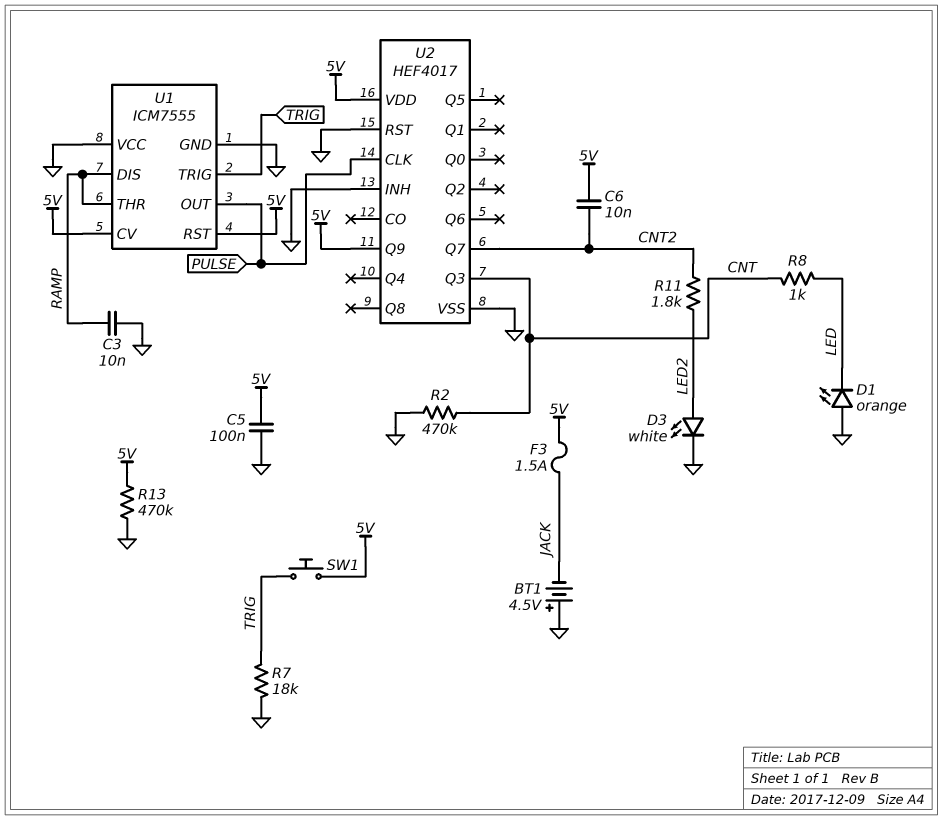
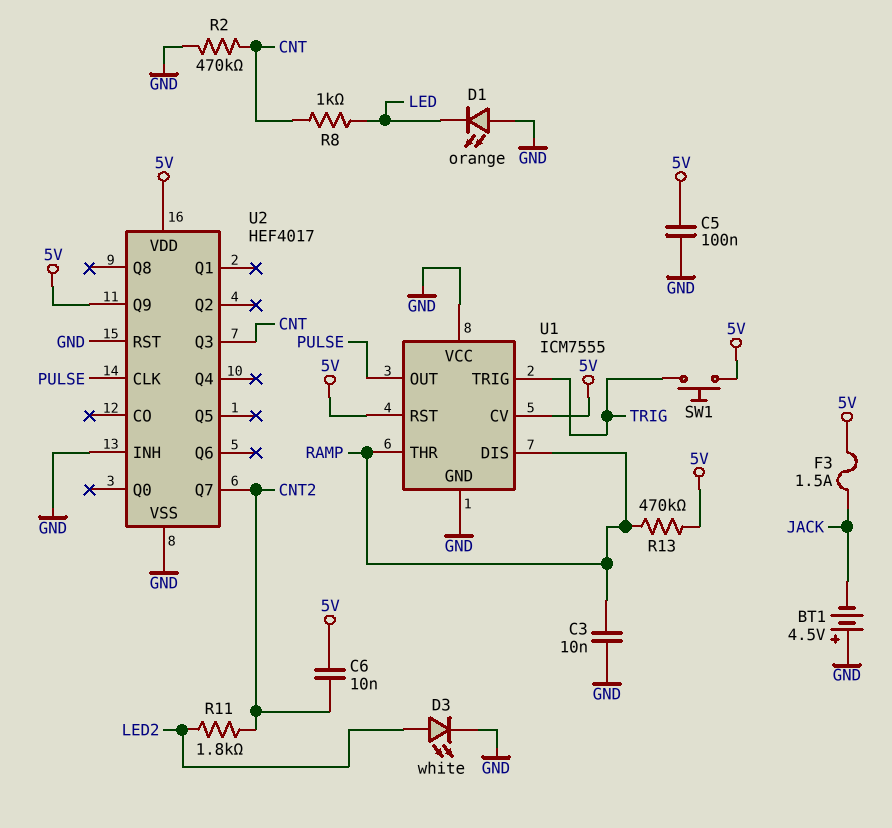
R7: 18k (GND, TRIG) -> none
R13: 470k (5V, GND) -> 470k (5V, RAMP)

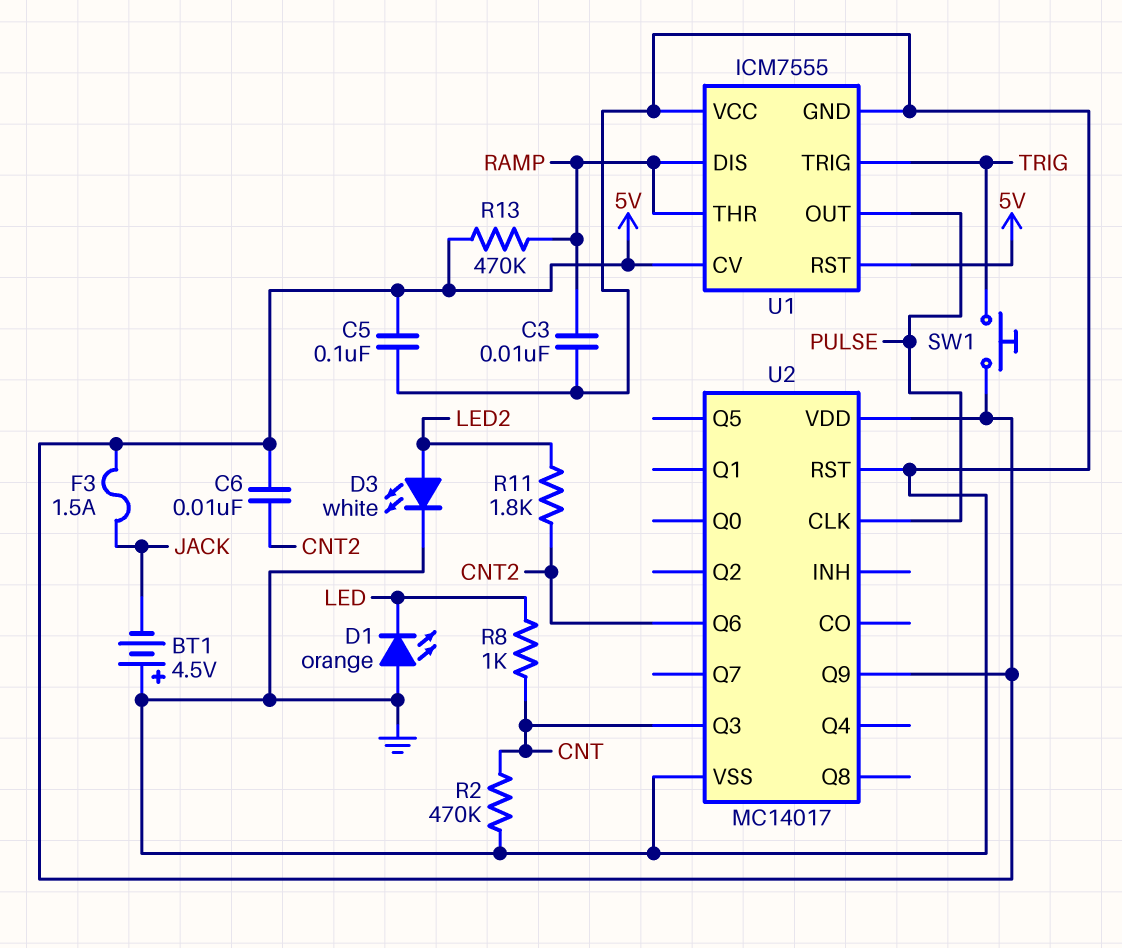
U2: HEF4017 -> MC14017
U2 pin INH: GND -> none
U2 pin Q6: none -> CNT2
U2 pin Q7: CNT2 -> none

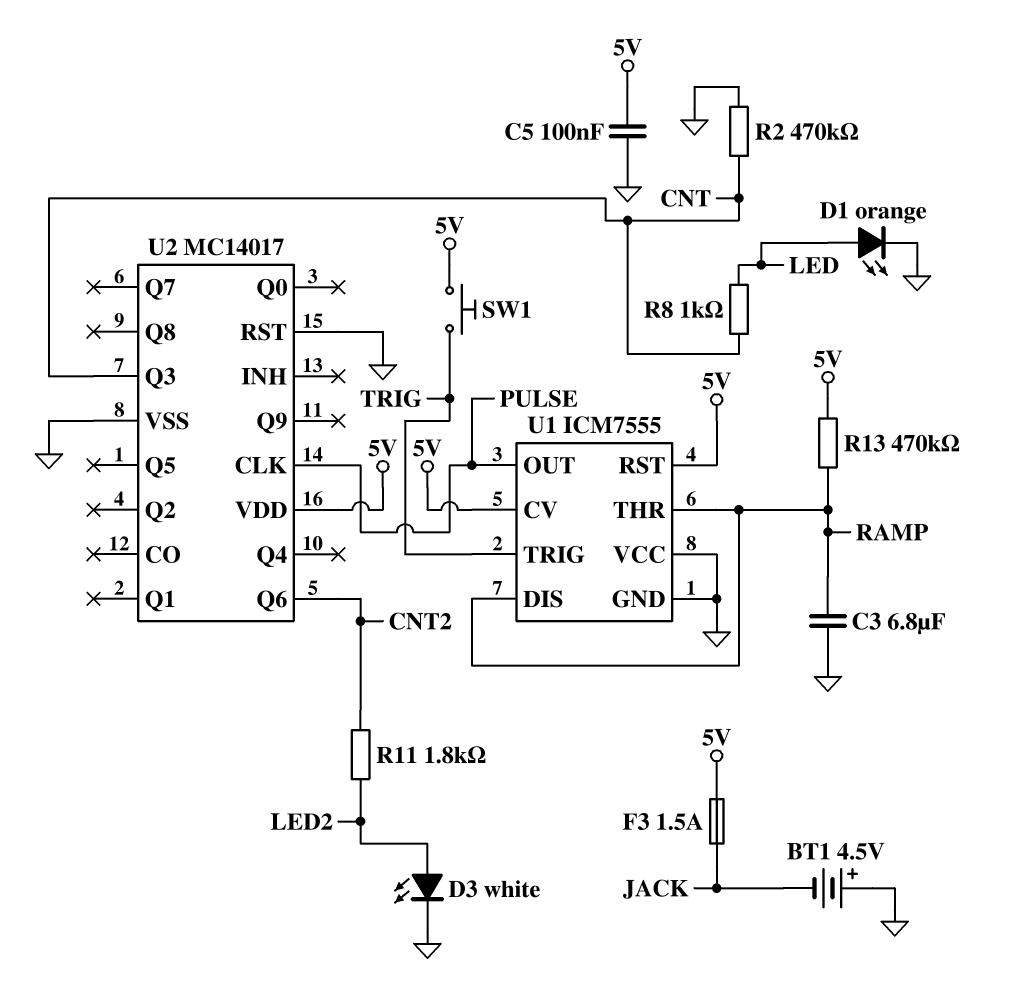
C3: 10nF (GND, RAMP) -> 6.8uF (GND, RAMP)
C6: 10nF (5V, CNT2) -> none
D1: LED orange (A GND, K LED) -> LED orange (A LED, K GND)
U2 pin Q9: 5V -> none

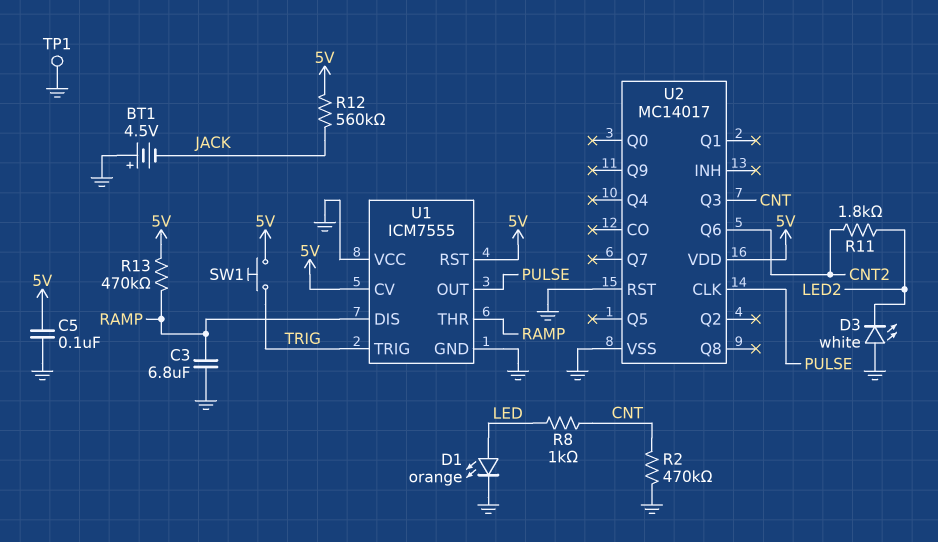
D3: LED white (A LED2, K GND) -> LED white (A GND, K LED2)
F3: 1.5A (5V, JACK) -> none
R12: none -> 560k (5V, JACK)
TP1: none -> test point (GND)

